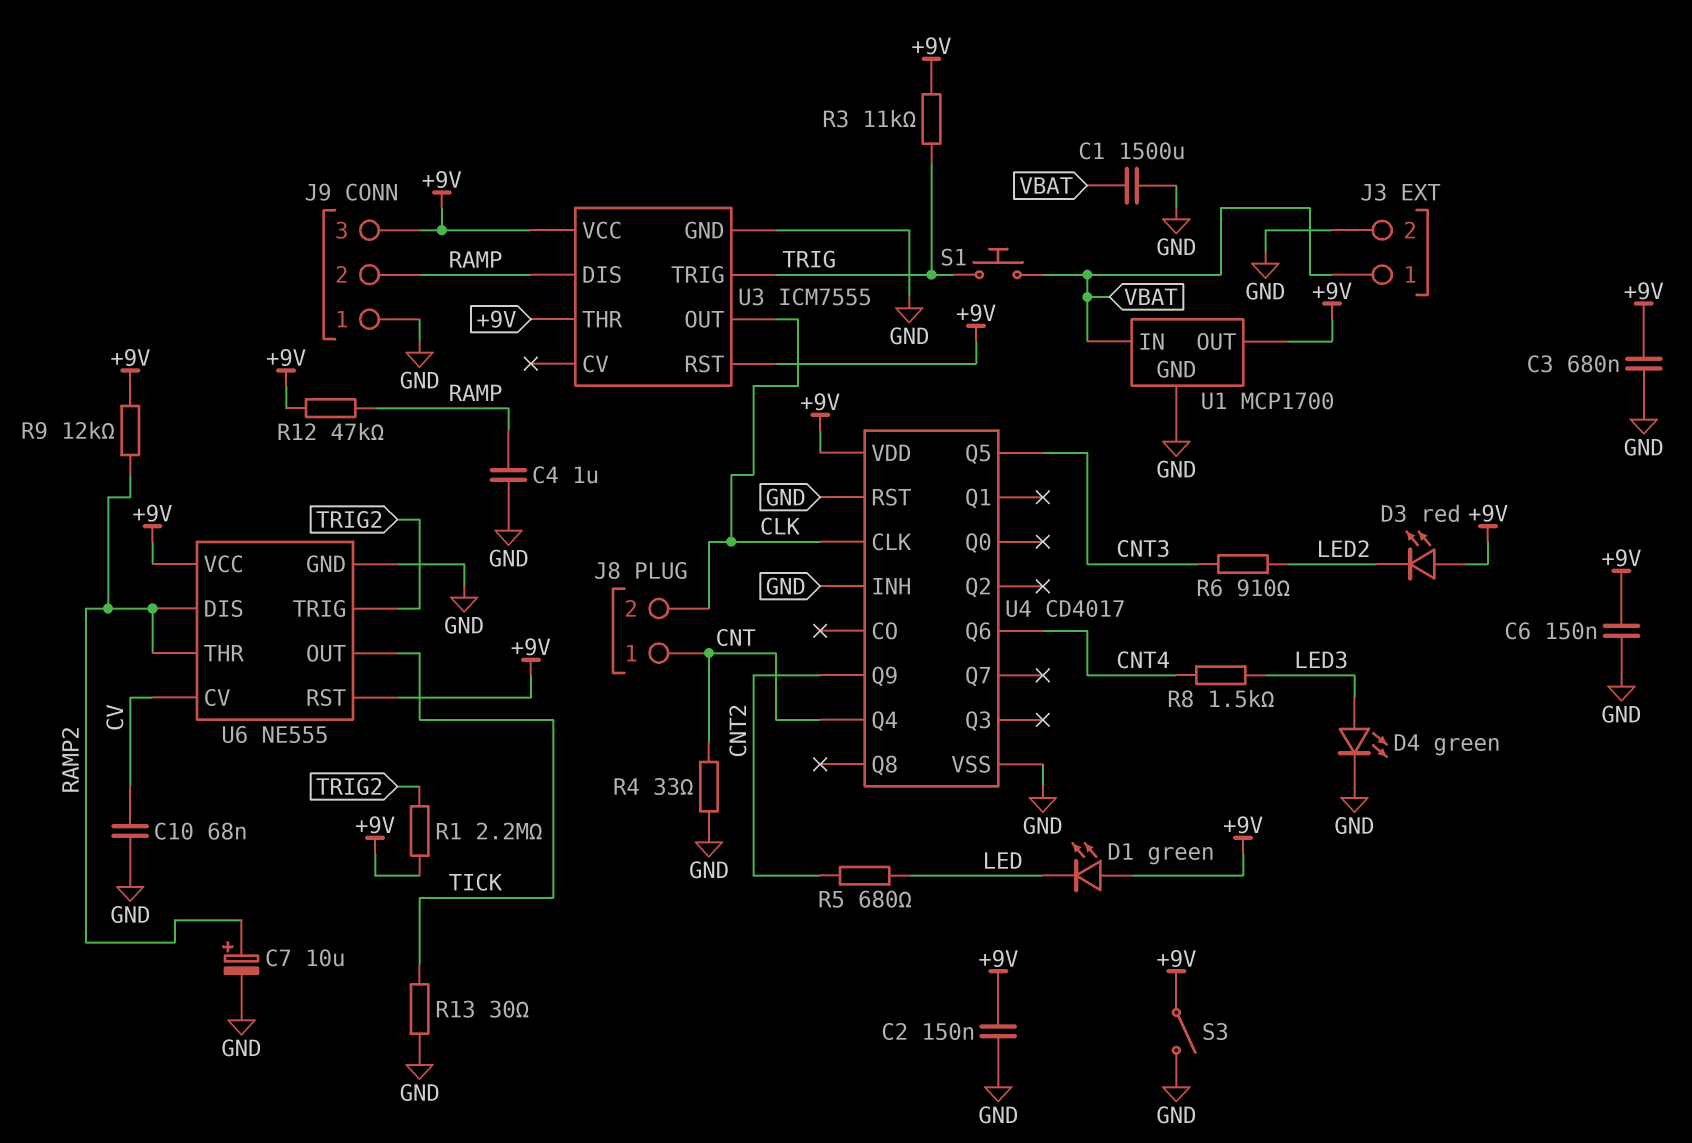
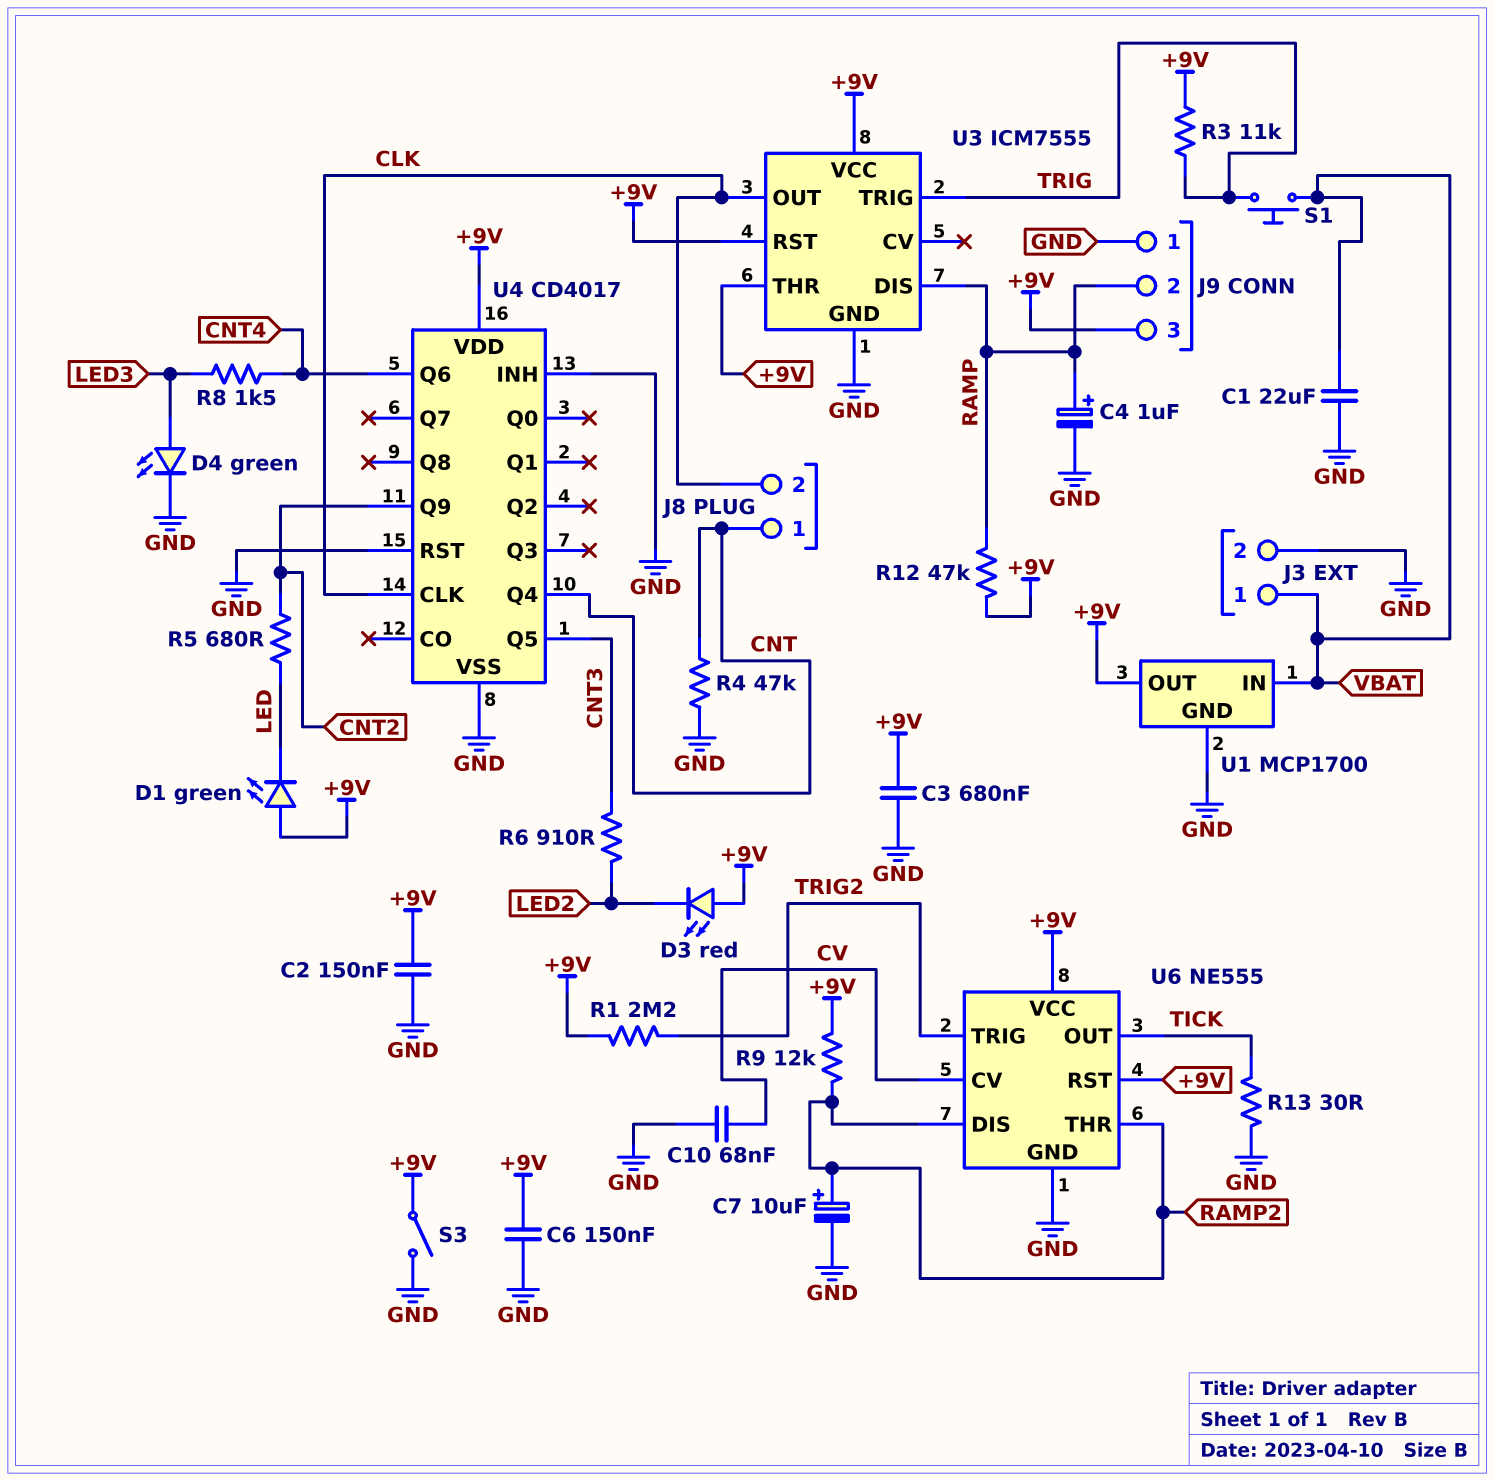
C1: 1500uF (GND, VBAT) -> 22uF (GND, VBAT)
C4: 1uF (GND, RAMP) -> 1uF (plus RAMP, minus GND)
R4: 33 (CNT, GND) -> 47k (CNT, GND)

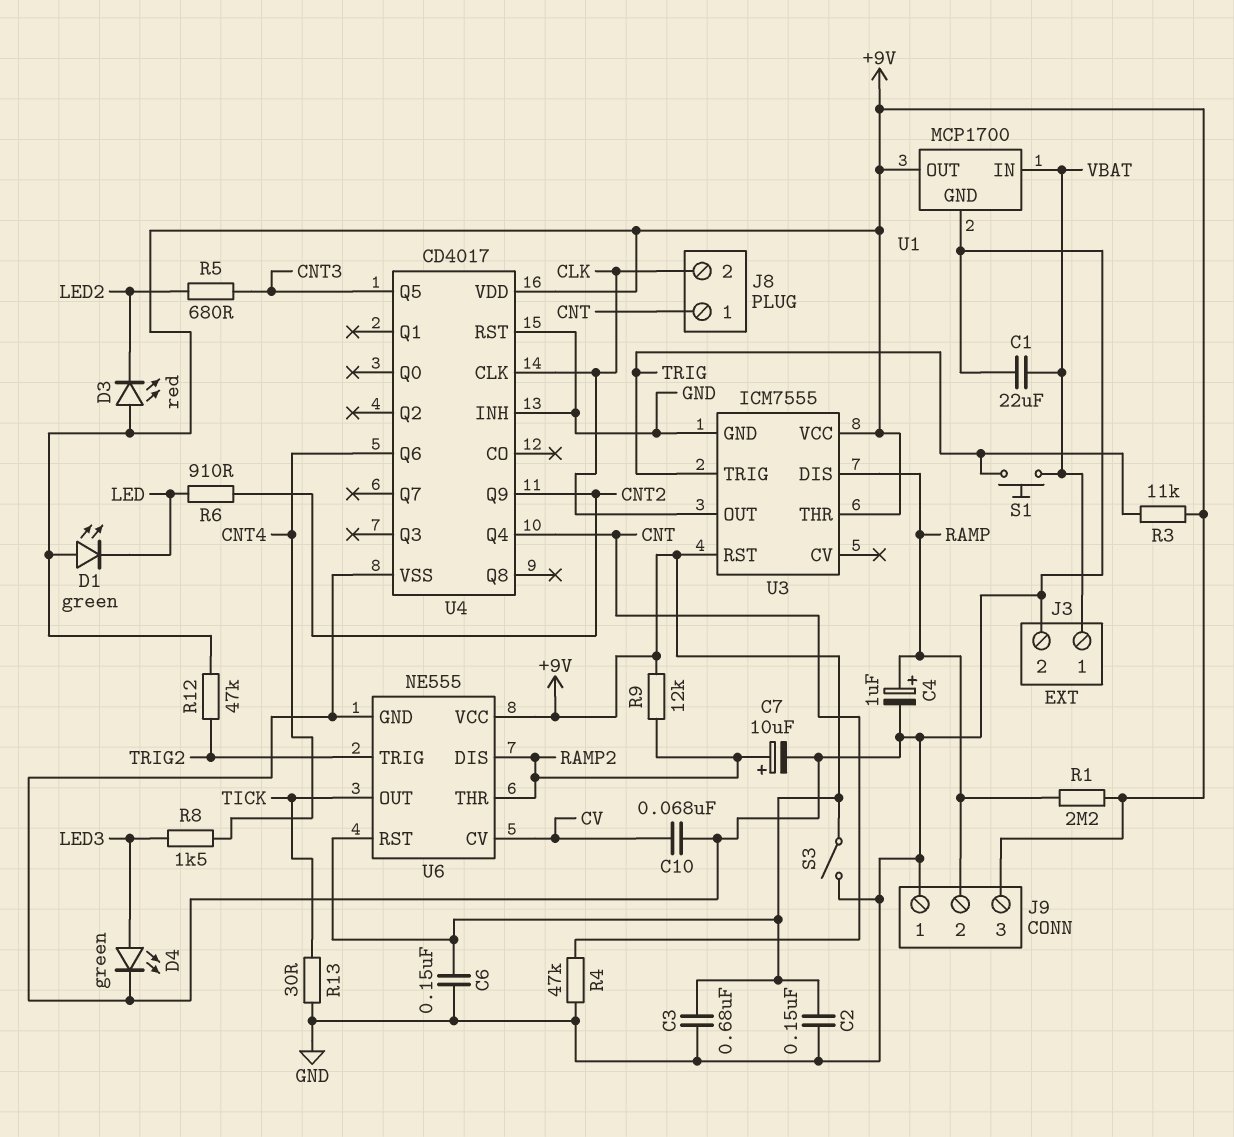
R1: 2.2M (+9V, TRIG2) -> 2.2M (+9V, RAMP)
R5: 680 (CNT2, LED) -> 680 (CNT3, LED2)
R6: 910 (CNT3, LED2) -> 910 (CNT2, LED)
R12: 47k (+9V, RAMP) -> 47k (+9V, TRIG2)

